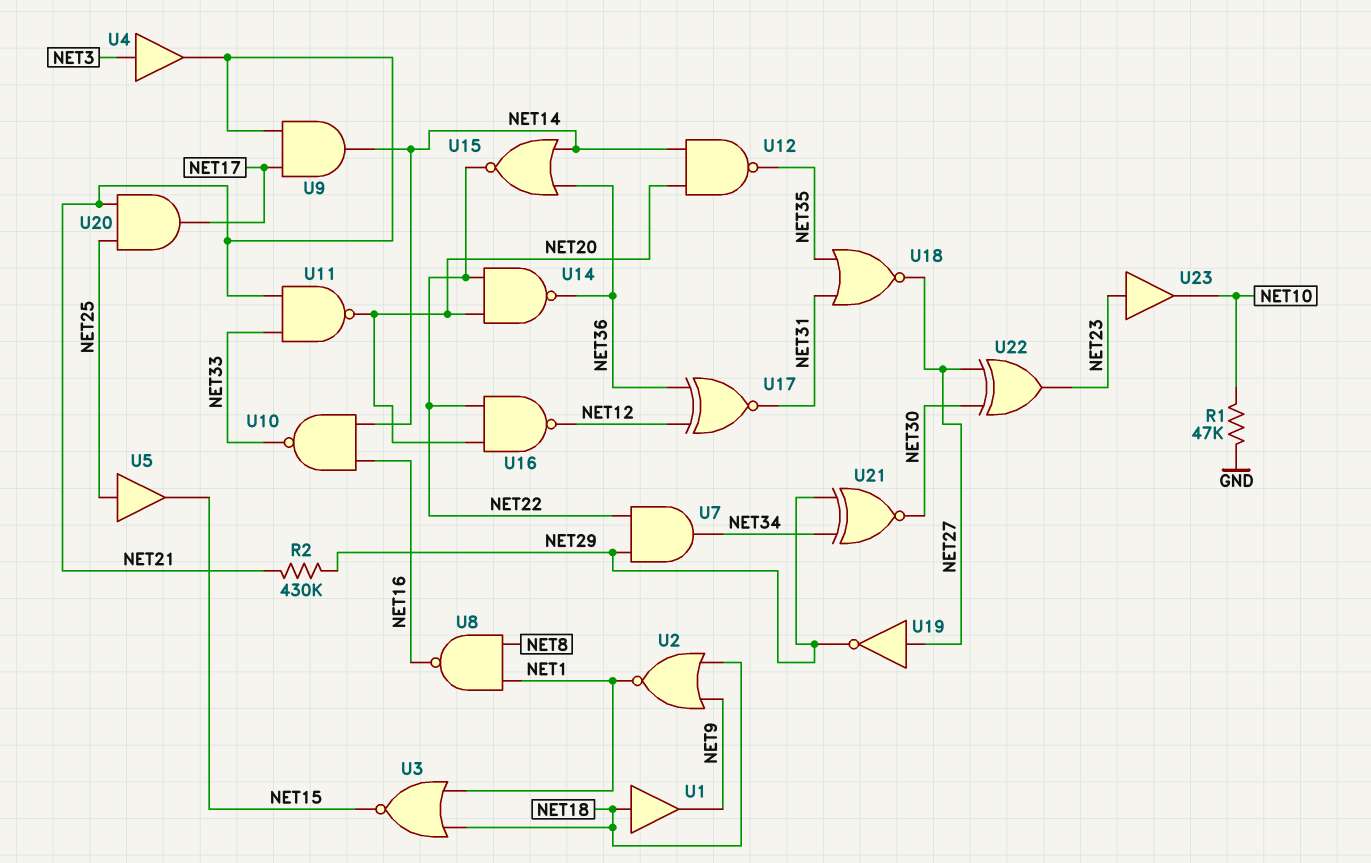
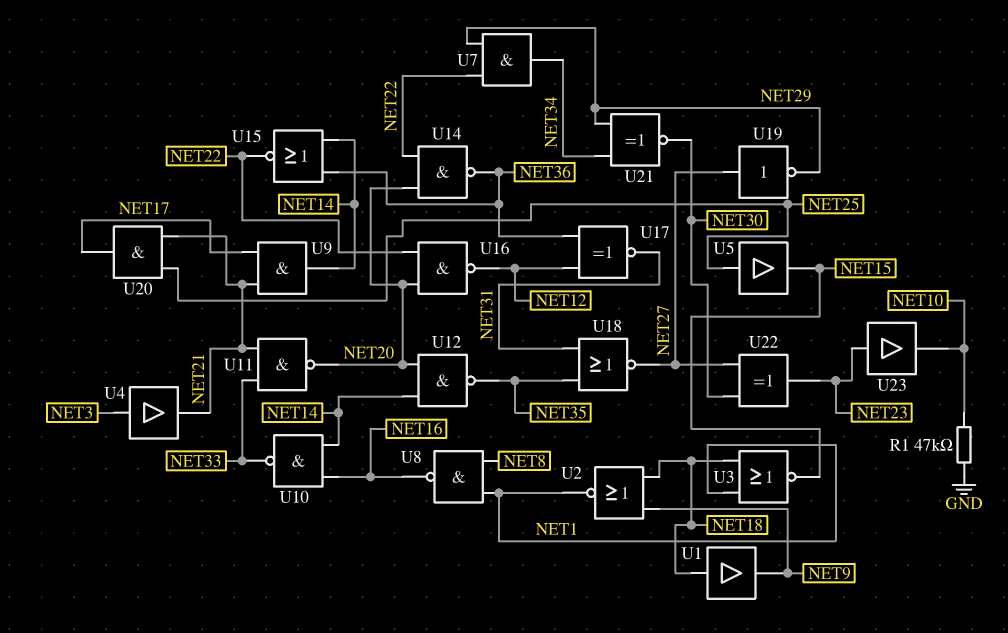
R2: 430k (NET21, NET29) -> none

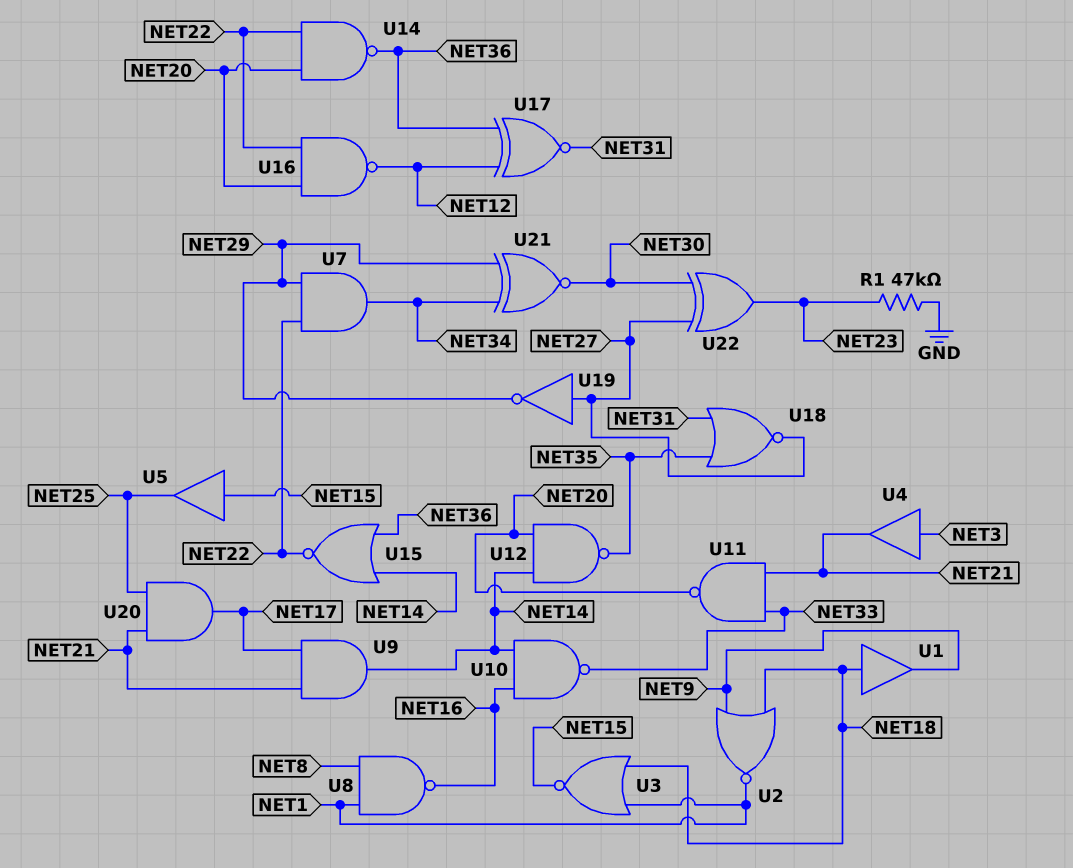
R1: 47k (GND, NET10) -> 47k (GND, NET23)
U5: buffer (in NET25, out NET15) -> buffer (in NET15, out NET25)
U23: buffer (in NET23, out NET10) -> none

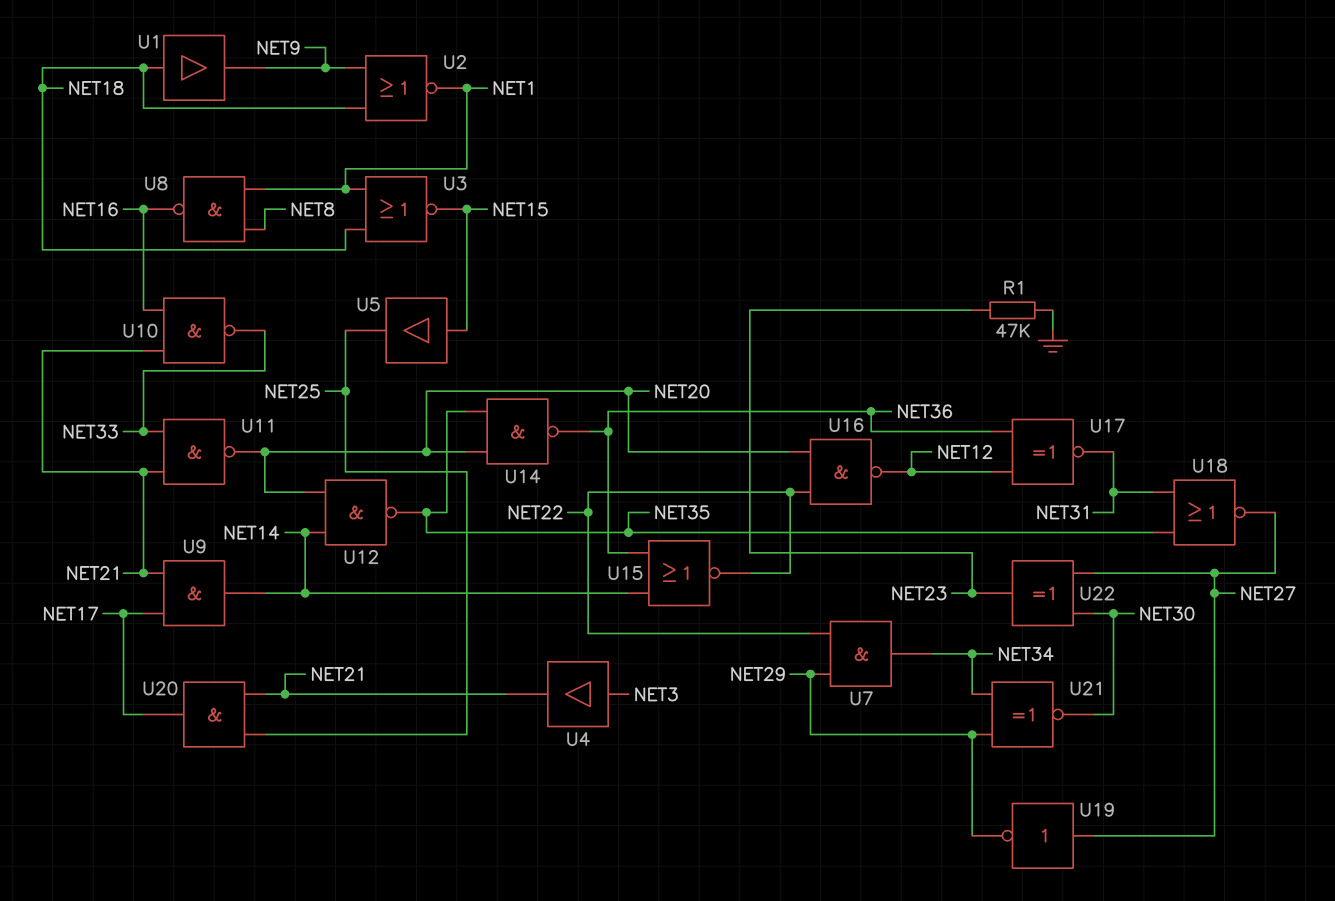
U10: NAND (in NET14, in NET16, out NET33) -> NAND (in NET16, in NET21, out NET33)
U14: NAND (in NET20, in NET22, out NET36) -> NAND (in NET20, in NET35, out NET36)

